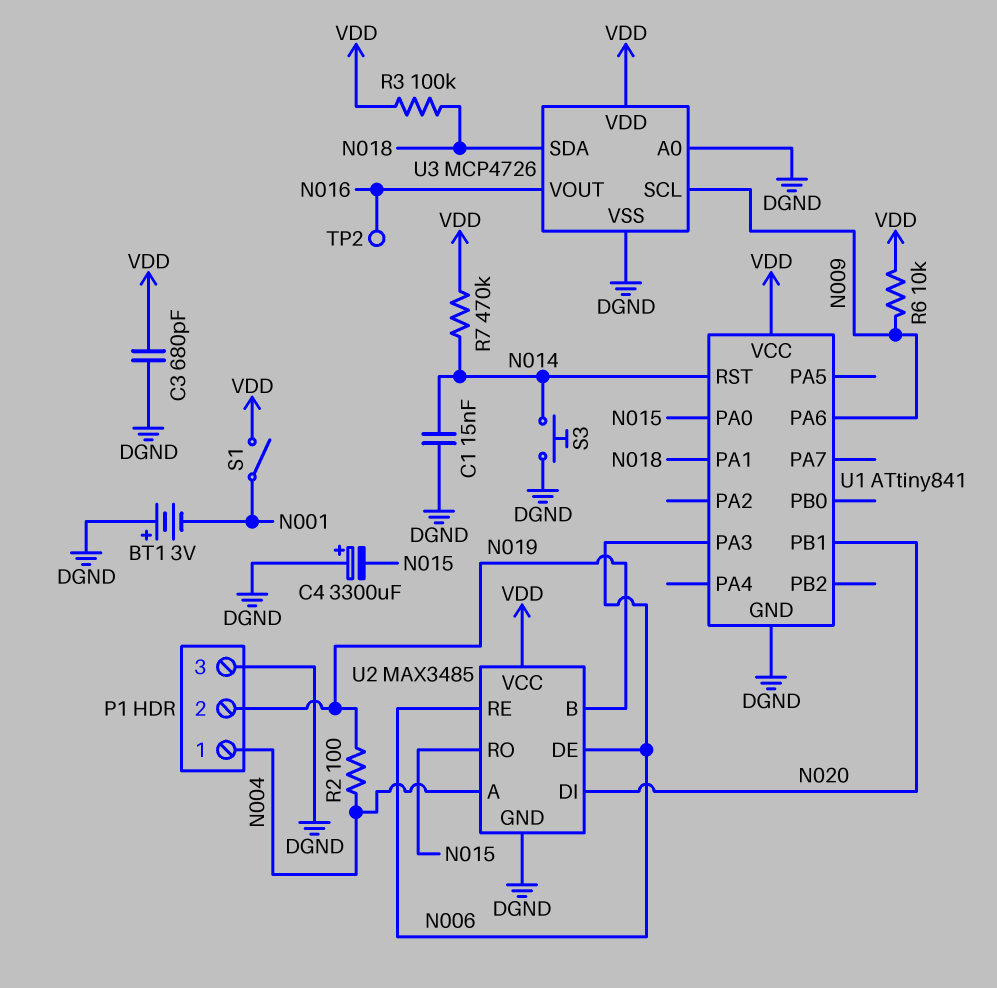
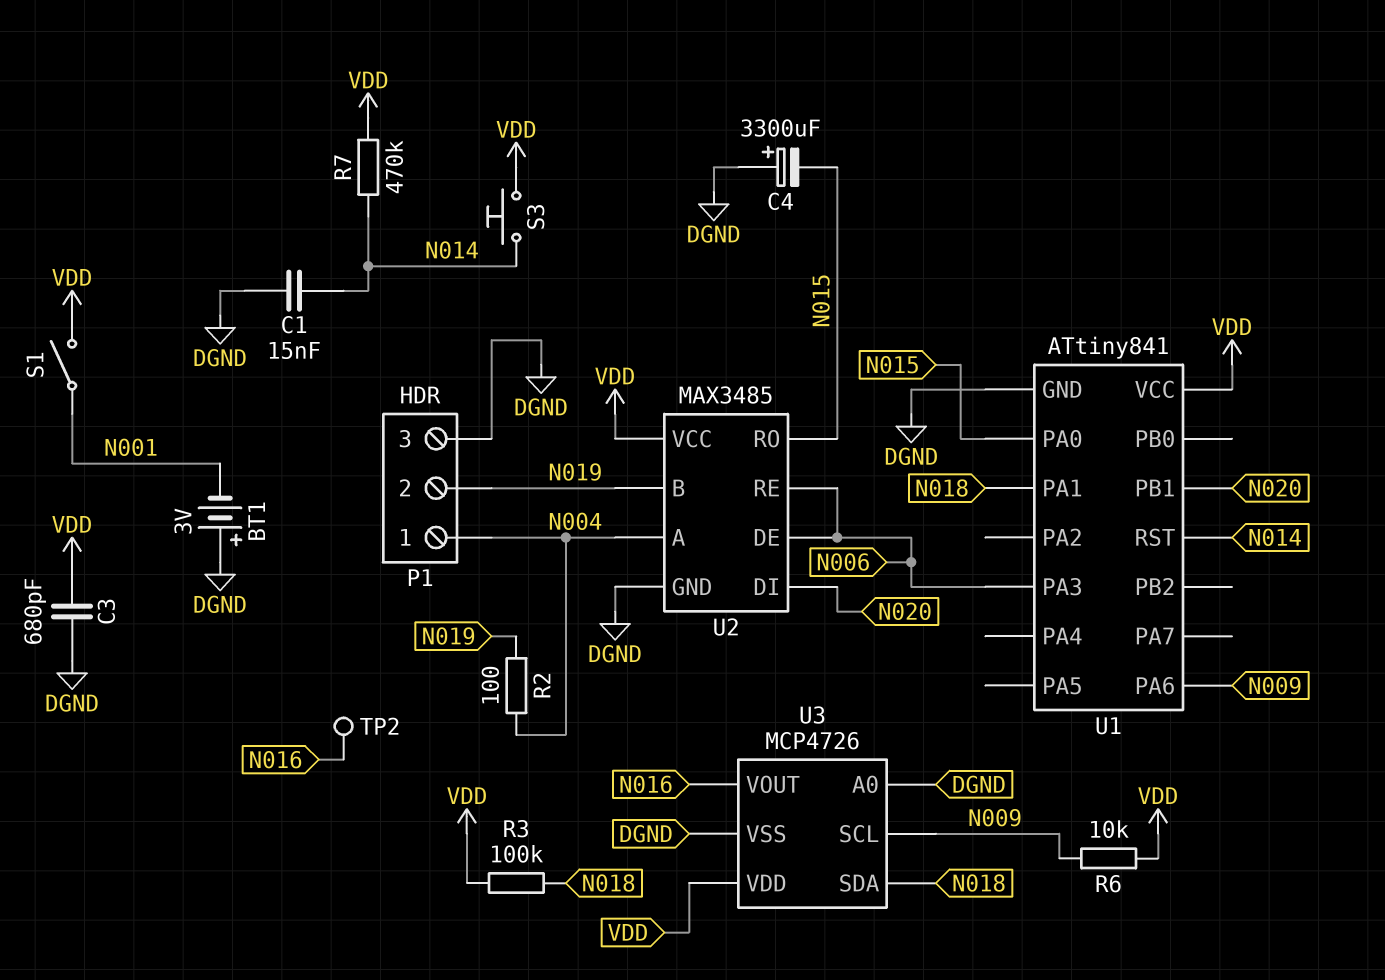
S3: button (DGND, N014) -> button (N014, VDD)

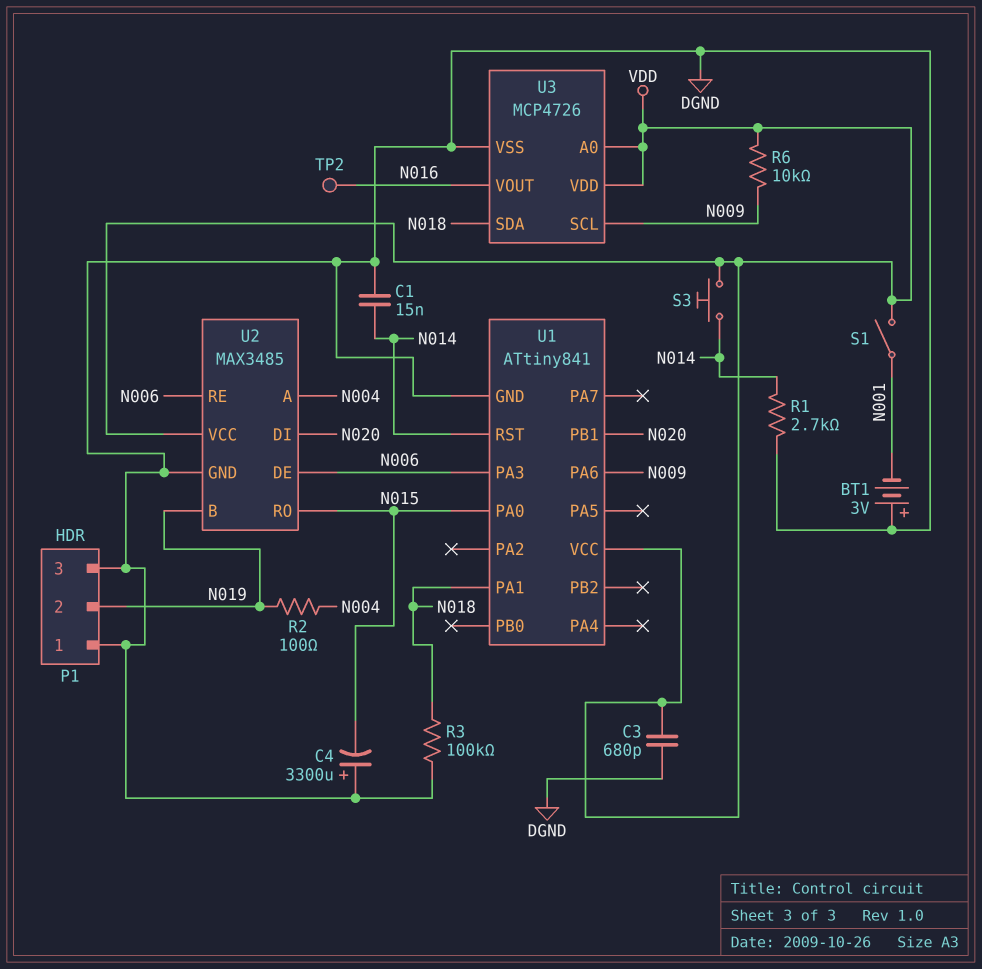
P1 pin 1: N004 -> DGND
R1: none -> 2.7k (DGND, N014)
R3: 100k (N018, VDD) -> 100k (DGND, N018)
R7: 470k (N014, VDD) -> none
U3 pin A0: DGND -> VDD

